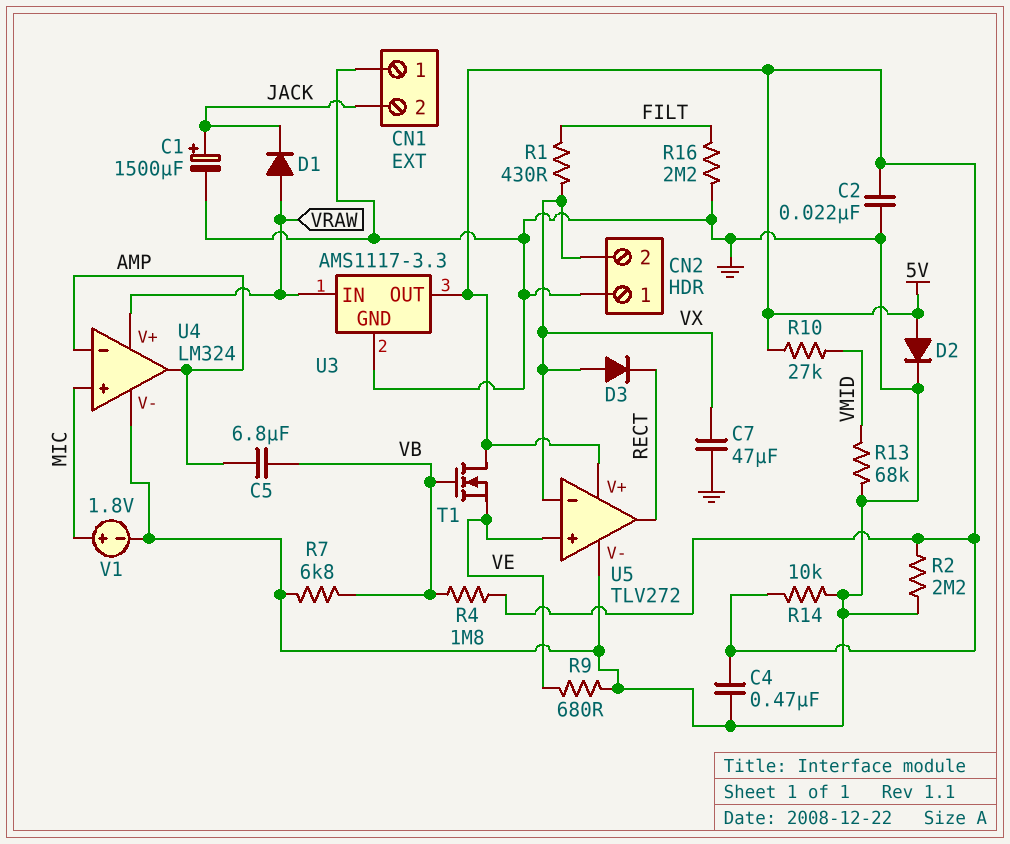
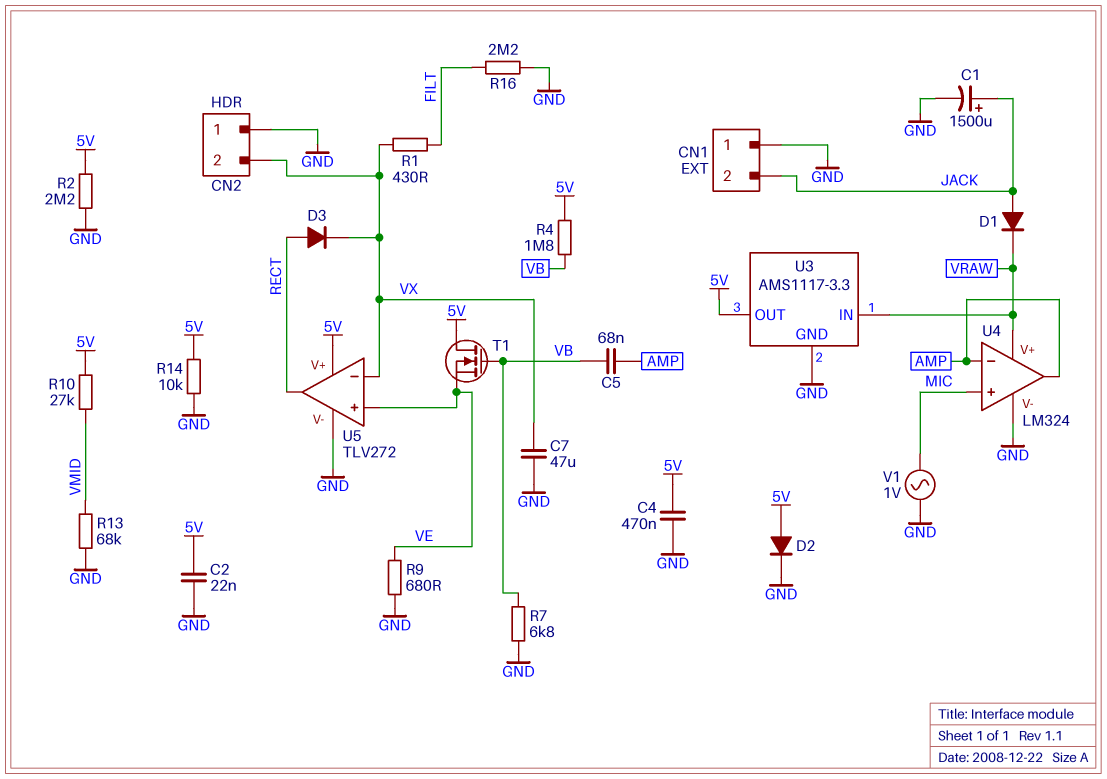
C5: 6.8uF (AMP, VB) -> 68nF (AMP, VB)
D1: diode (A VRAW, K JACK) -> diode (A JACK, K VRAW)
D3: diode (A VX, K RECT) -> diode (A RECT, K VX)
V1: 1.8V (plus MIC, minus GND) -> AC 1V (GND, MIC)

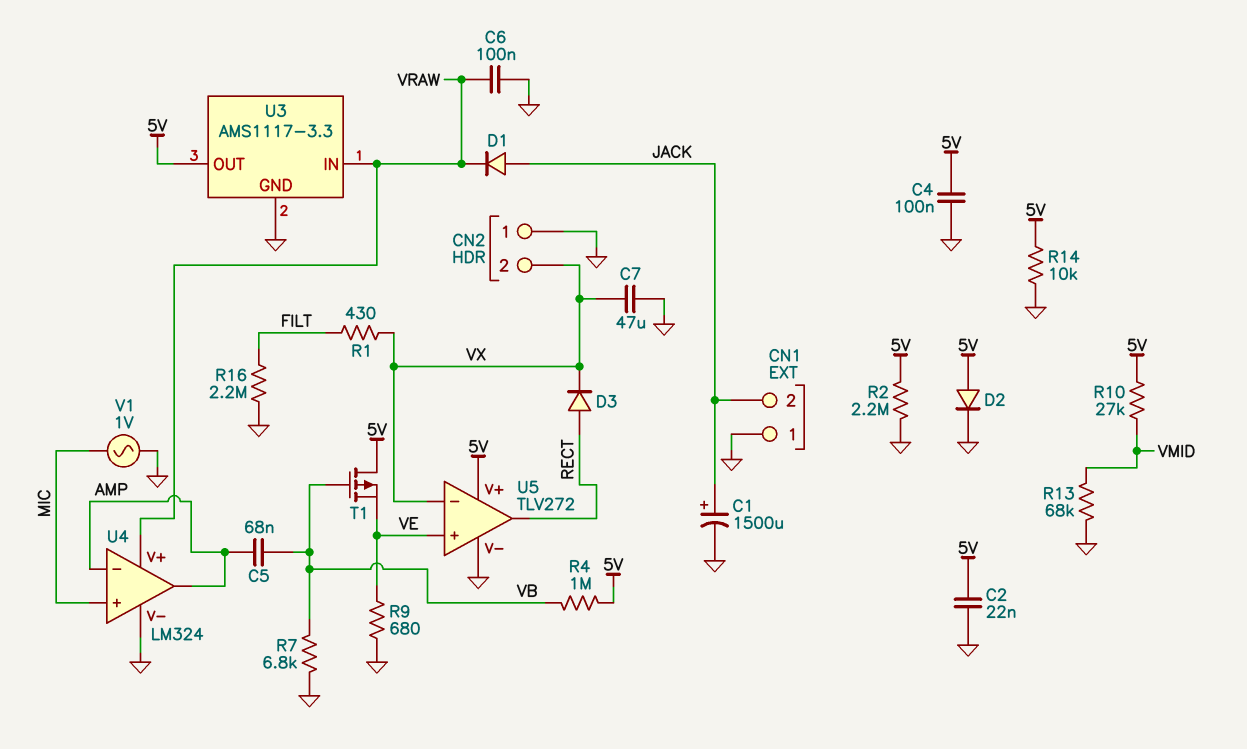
C4: 470nF (5V, GND) -> 100nF (5V, GND)
C6: none -> 100nF (GND, VRAW)
R4: 1.8M (5V, VB) -> 1M (5V, VB)
T1: NMOS (G VB, D 5V, S VE) -> PMOS (G VB, D 5V, S VE)

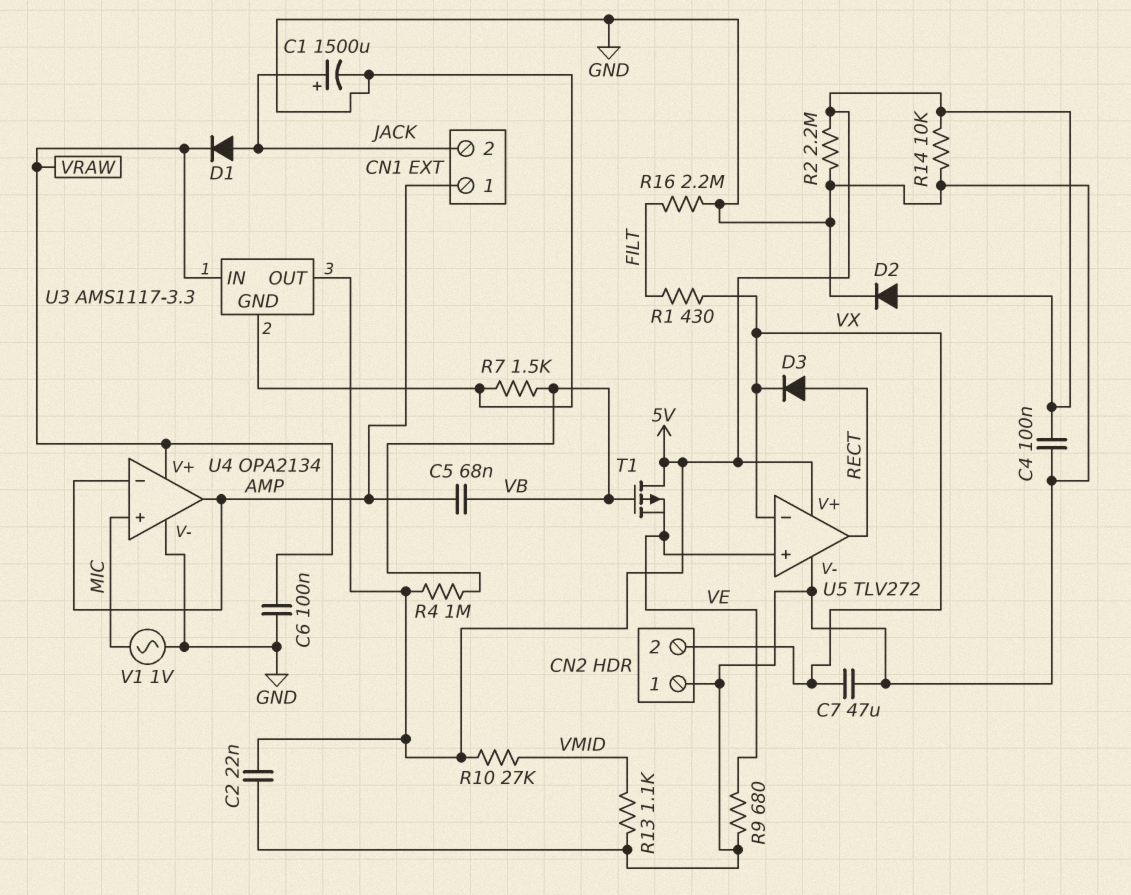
CN1 pin 1: GND -> AMP
R7: 6.8k (GND, VB) -> 1.5k (GND, VB)
R13: 68k (GND, VMID) -> 1.1k (GND, VMID)
U4: LM324 -> OPA2134

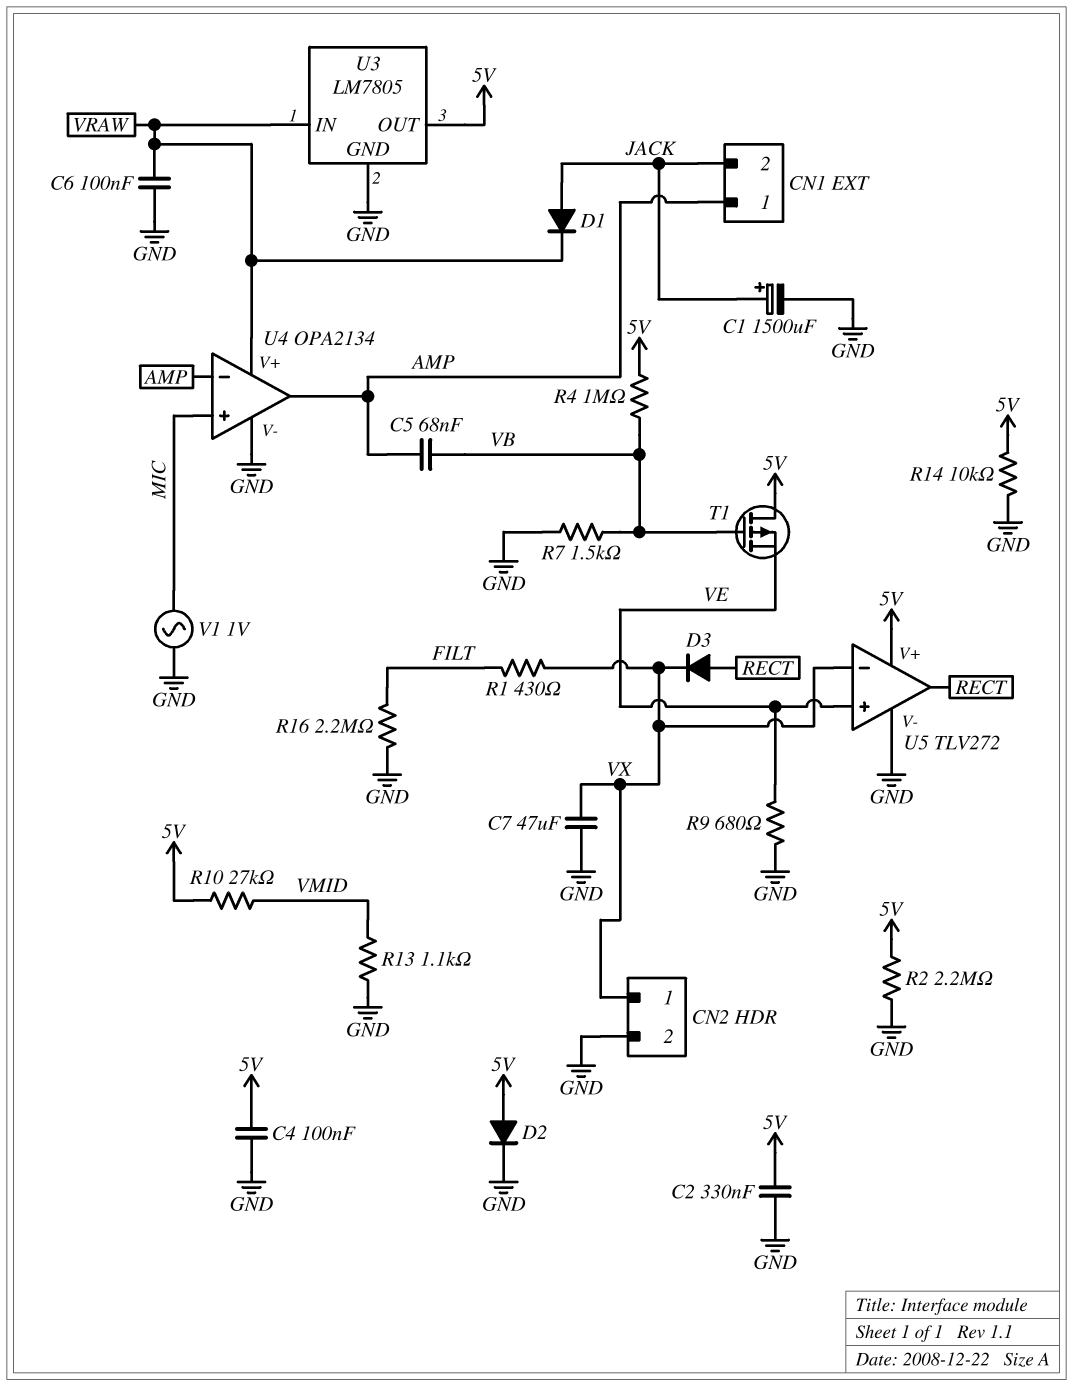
C2: 22nF (5V, GND) -> 330nF (5V, GND)
CN2 pin 1: GND -> VX
CN2 pin 2: VX -> GND
U3: AMS1117-3.3 -> LM7805

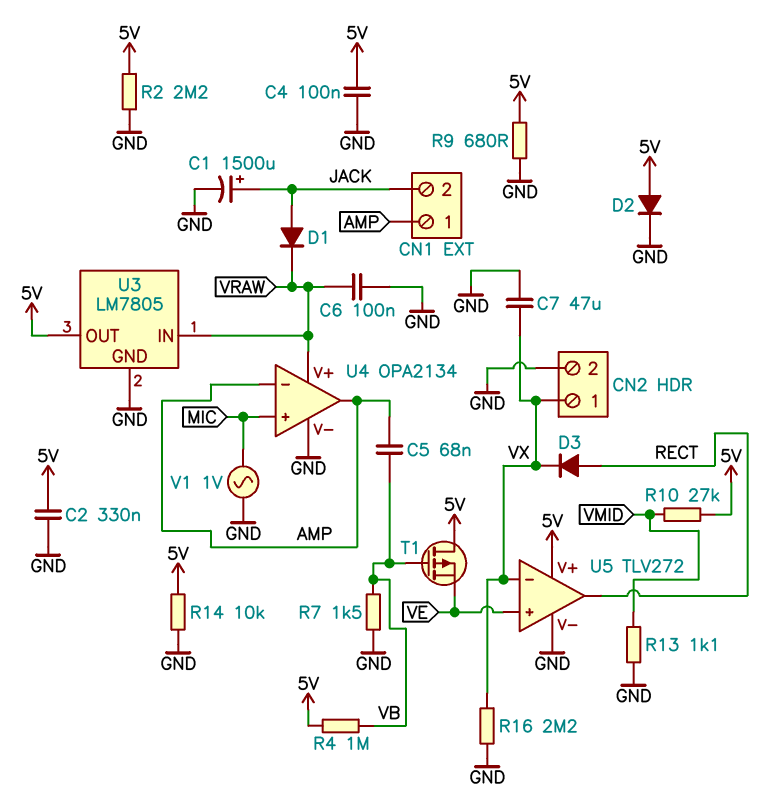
R1: 430 (FILT, VX) -> none
R9: 680 (GND, VE) -> 680 (5V, GND)
R16: 2.2M (FILT, GND) -> 2.2M (GND, VX)

